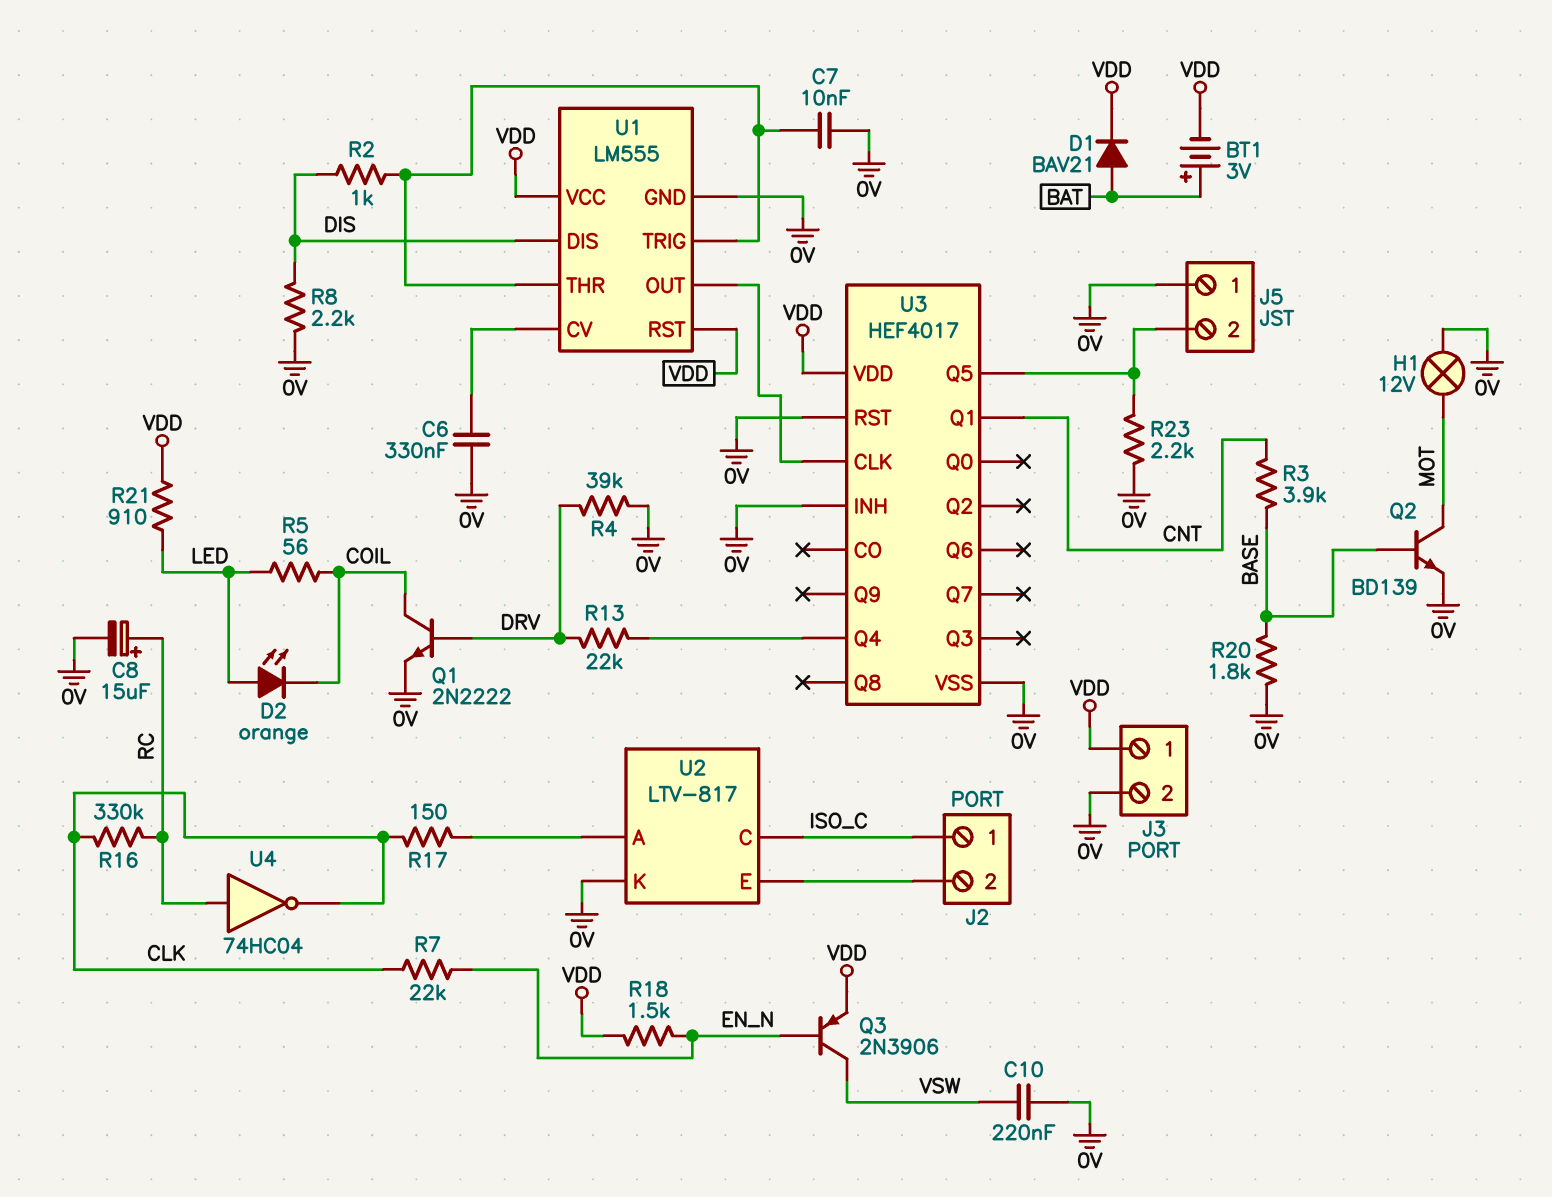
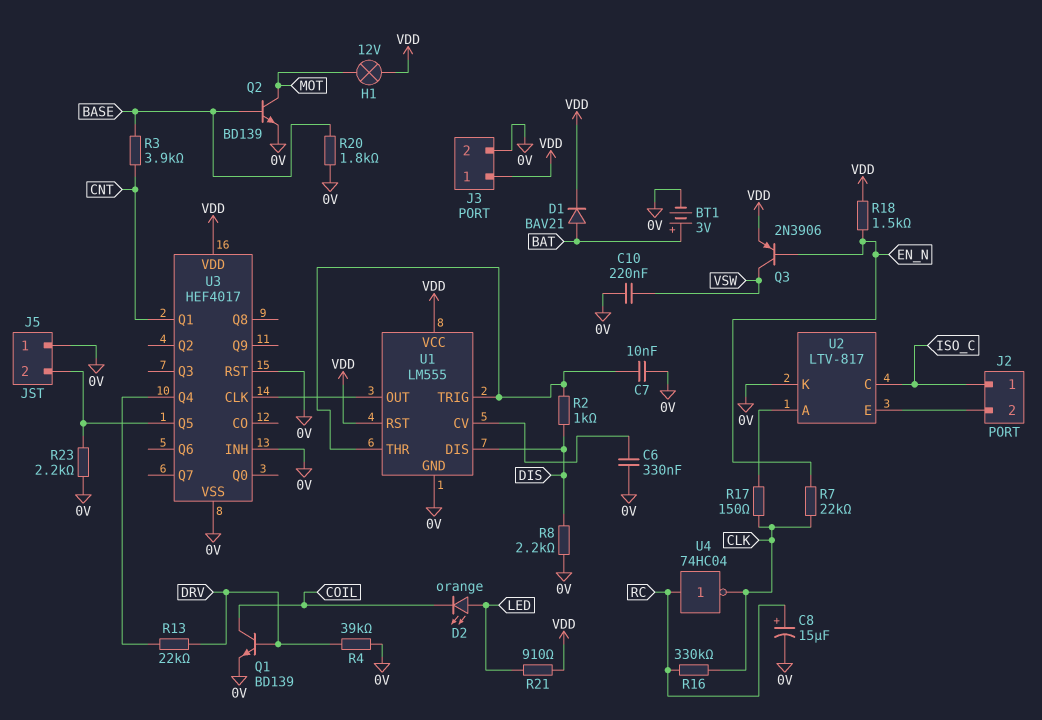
BT1: 3V (plus BAT, minus VDD) -> 3V (plus BAT, minus 0V)
H1: lamp 12V (0V, MOT) -> lamp 12V (MOT, VDD)
Q1: NPN 2N2222 (B DRV, C COIL, E 0V) -> NPN BD139 (B DRV, C COIL, E 0V)
R5: 56 (COIL, LED) -> none

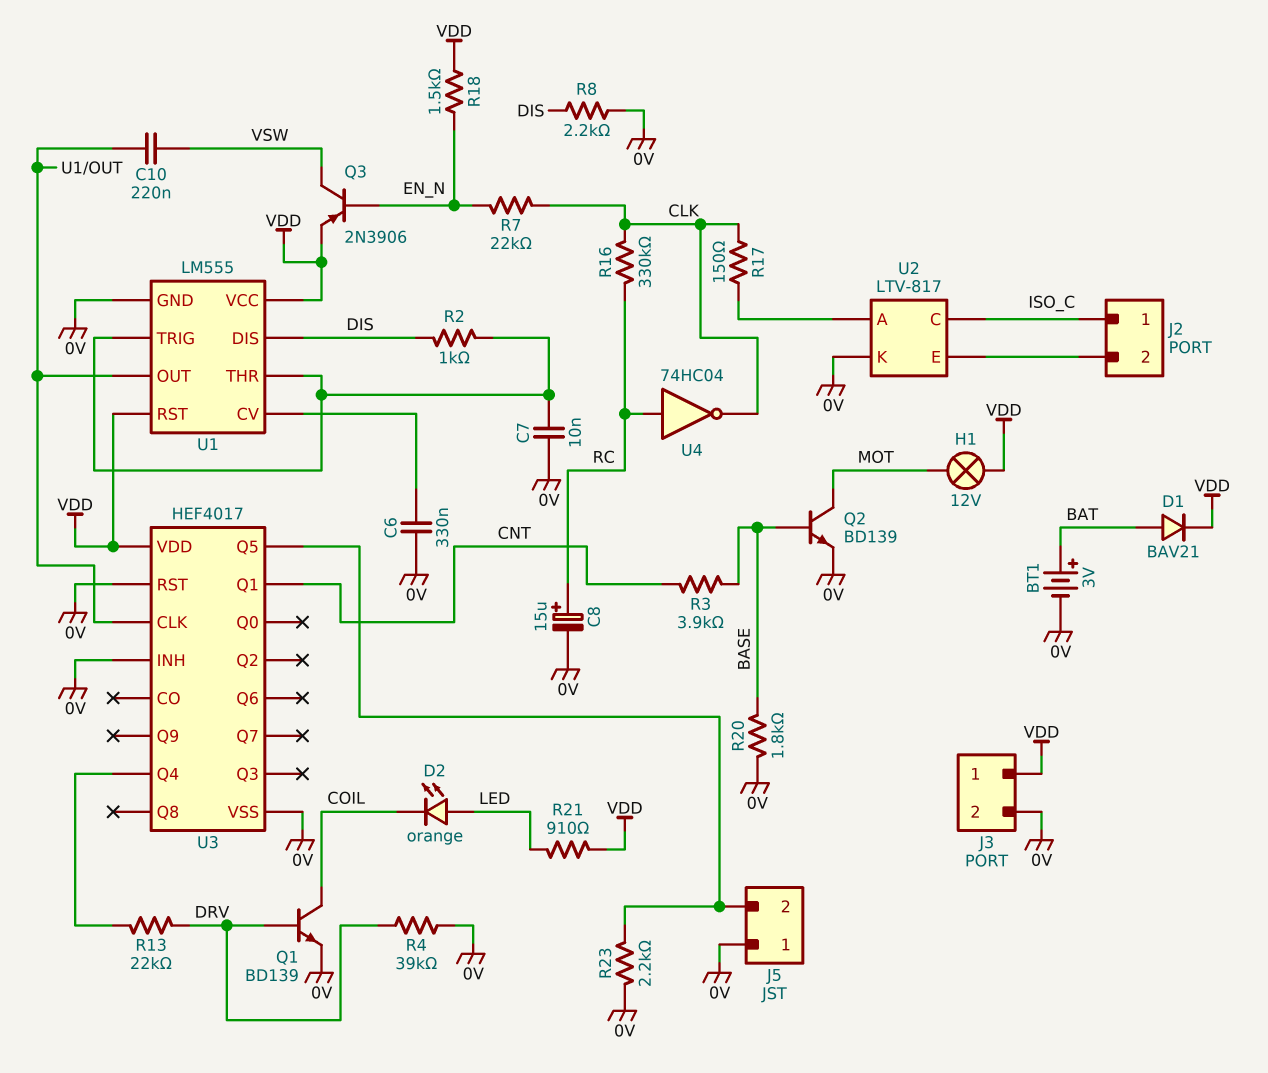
C10: 220nF (0V, VSW) -> 220nF (U1/OUT, VSW)

